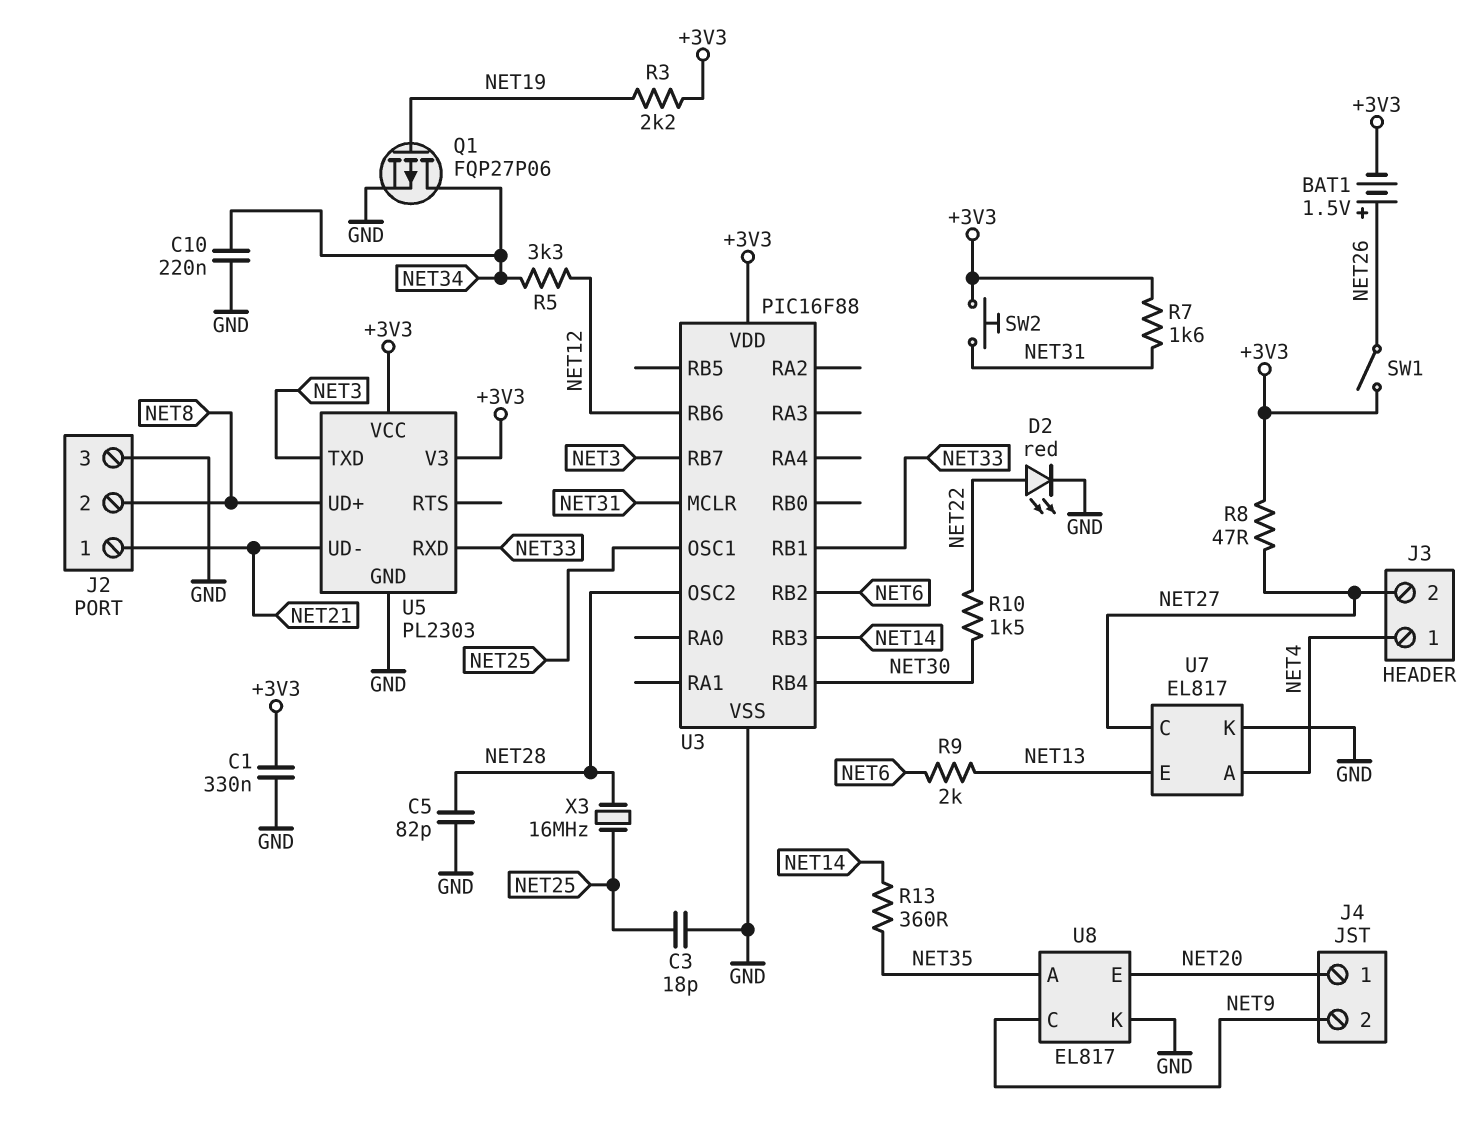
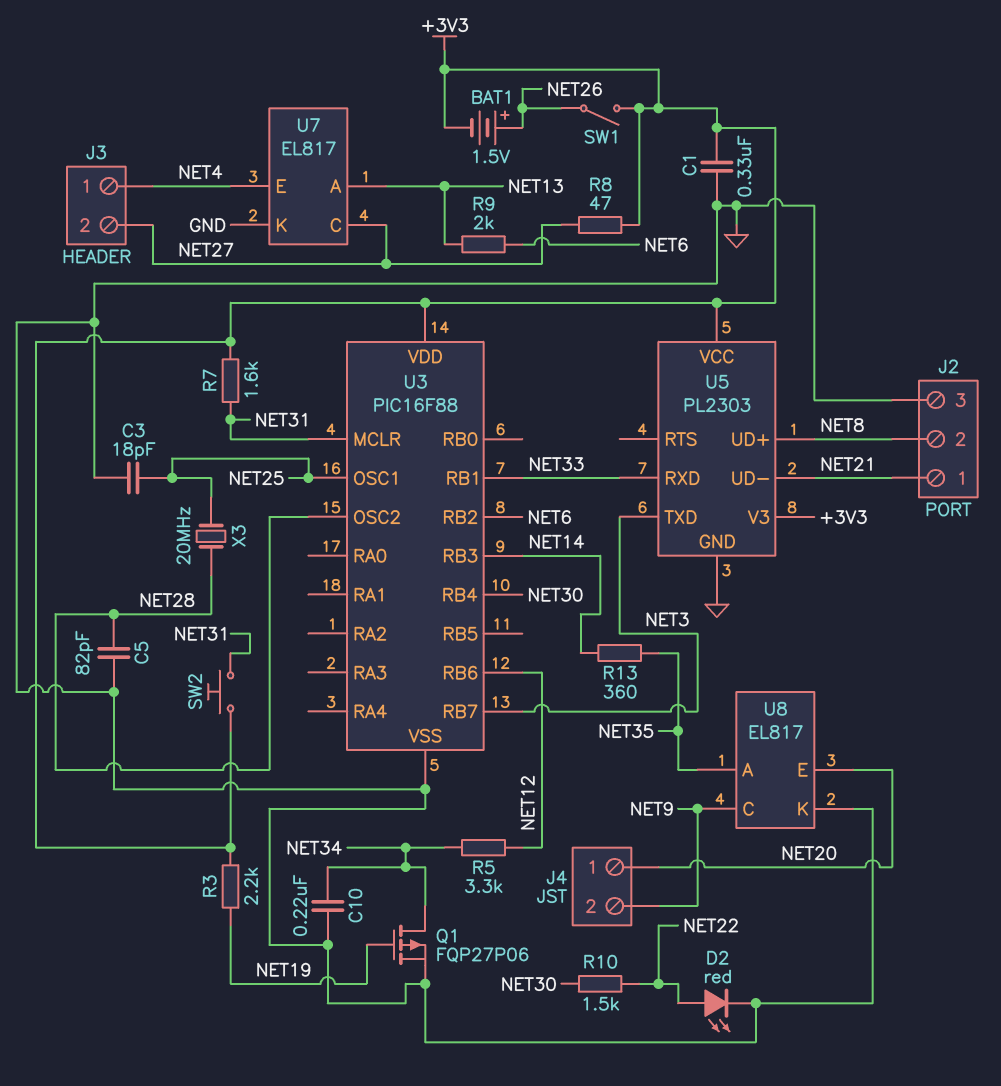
U7 pin A: NET4 -> NET13
U7 pin E: NET13 -> NET4
X3: 16MHz (NET25, NET28) -> 20MHz (NET25, NET28)

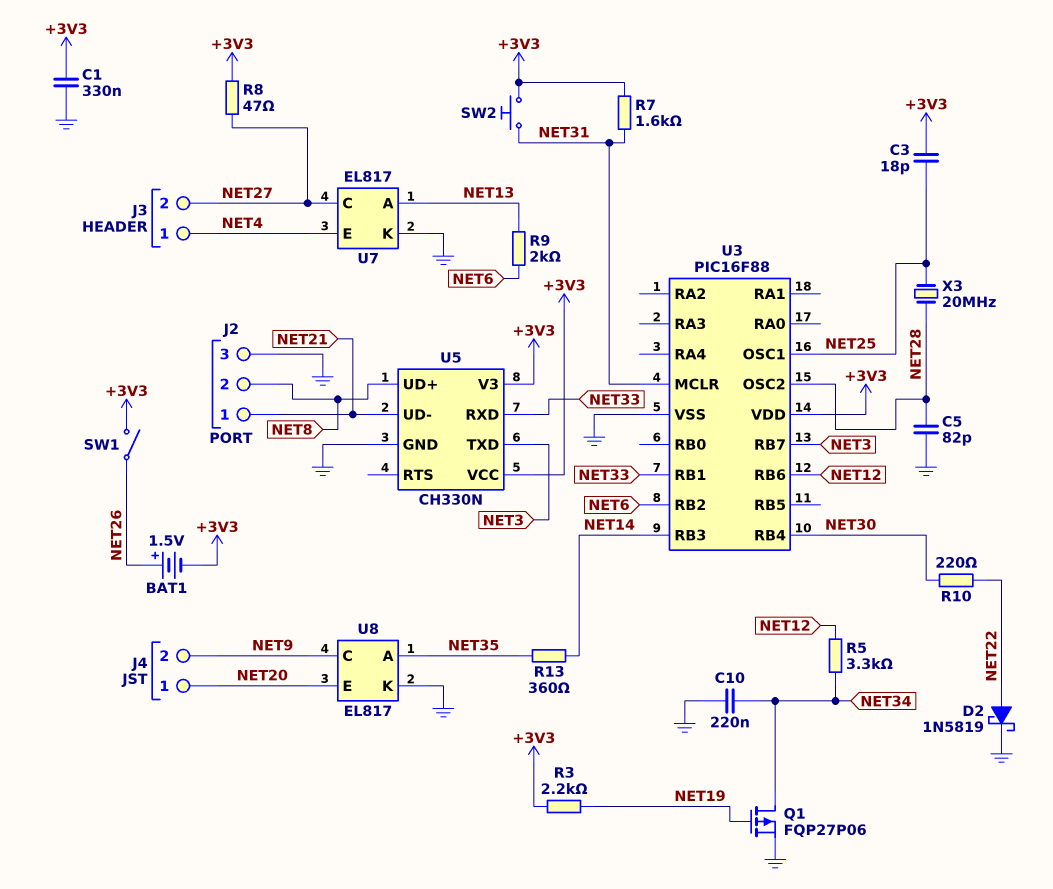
C3: 18pF (GND, NET25) -> 18pF (+3V3, NET25)
D2: LED red (A NET22, K GND) -> schottky 1N5819 (A NET22, K GND)
R10: 1.5k (NET22, NET30) -> 220 (NET22, NET30)
U5: PL2303 -> CH330N

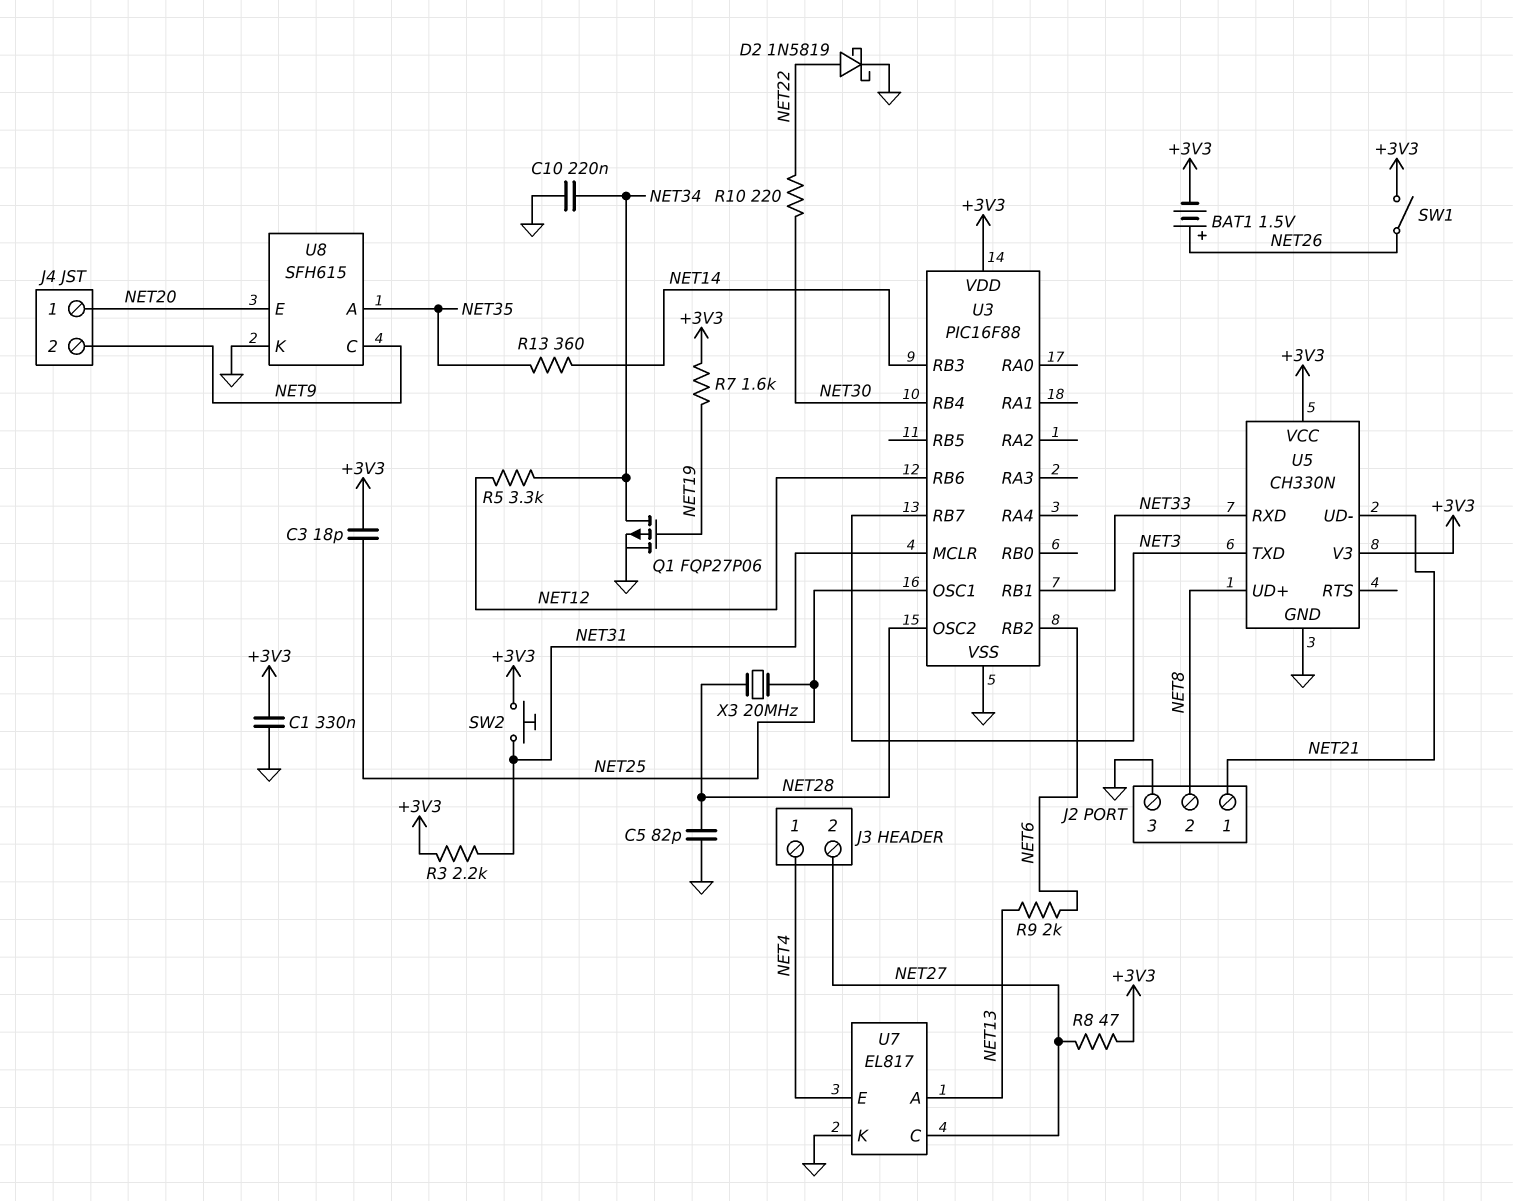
R3: 2.2k (+3V3, NET19) -> 2.2k (+3V3, NET31)
R7: 1.6k (+3V3, NET31) -> 1.6k (+3V3, NET19)
U8: EL817 -> SFH615

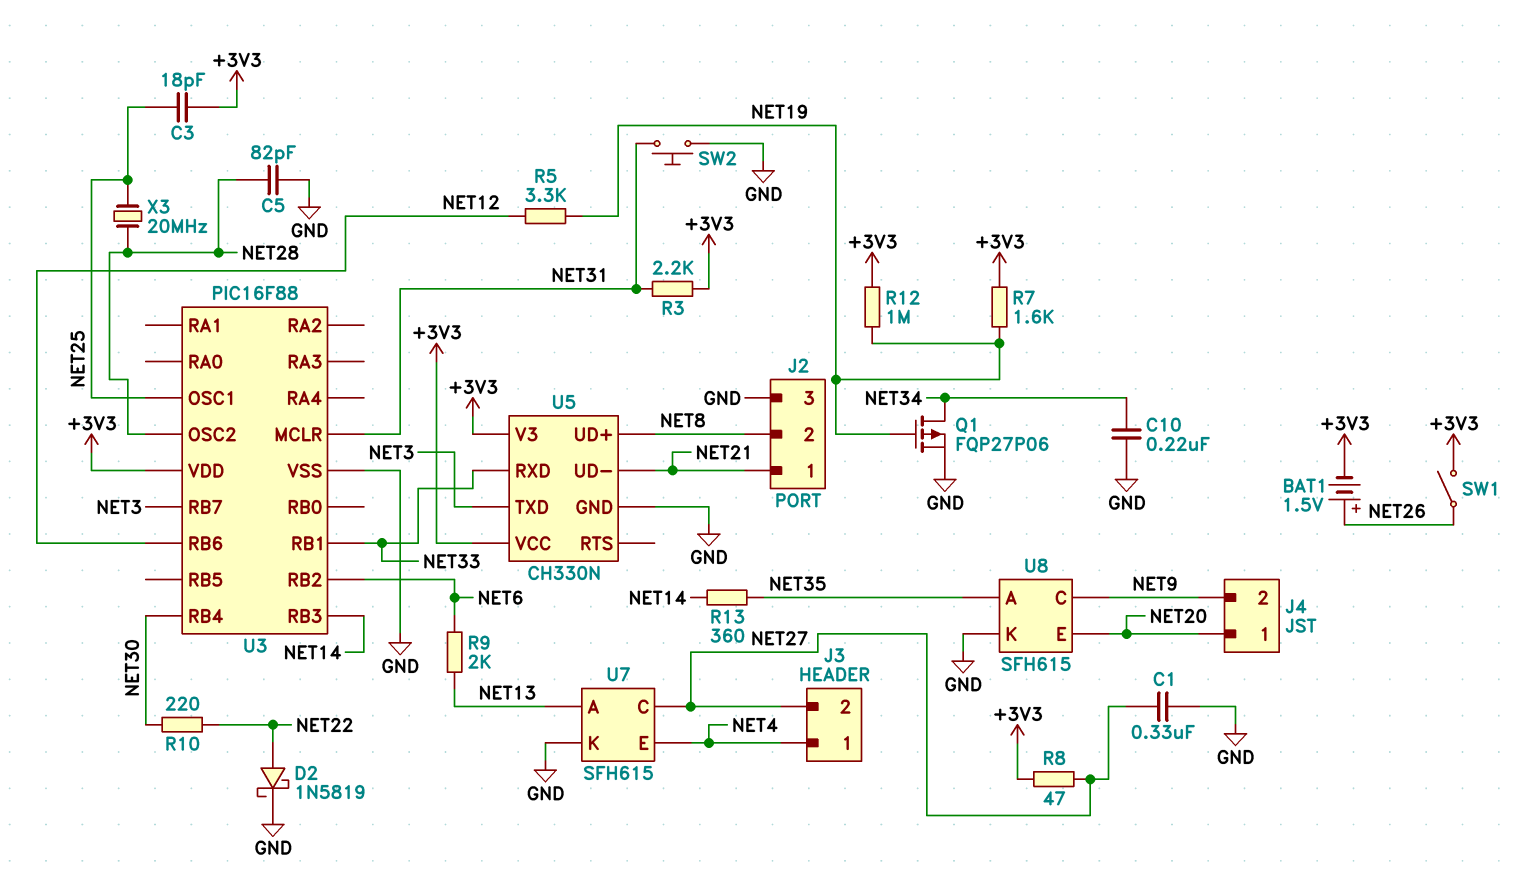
C1: 330nF (+3V3, GND) -> 330nF (GND, NET27)
R5: 3.3k (NET12, NET34) -> 3.3k (NET12, NET19)
R12: none -> 1M (+3V3, NET19)
SW2: button (+3V3, NET31) -> button (GND, NET31)
U7: EL817 -> SFH615

